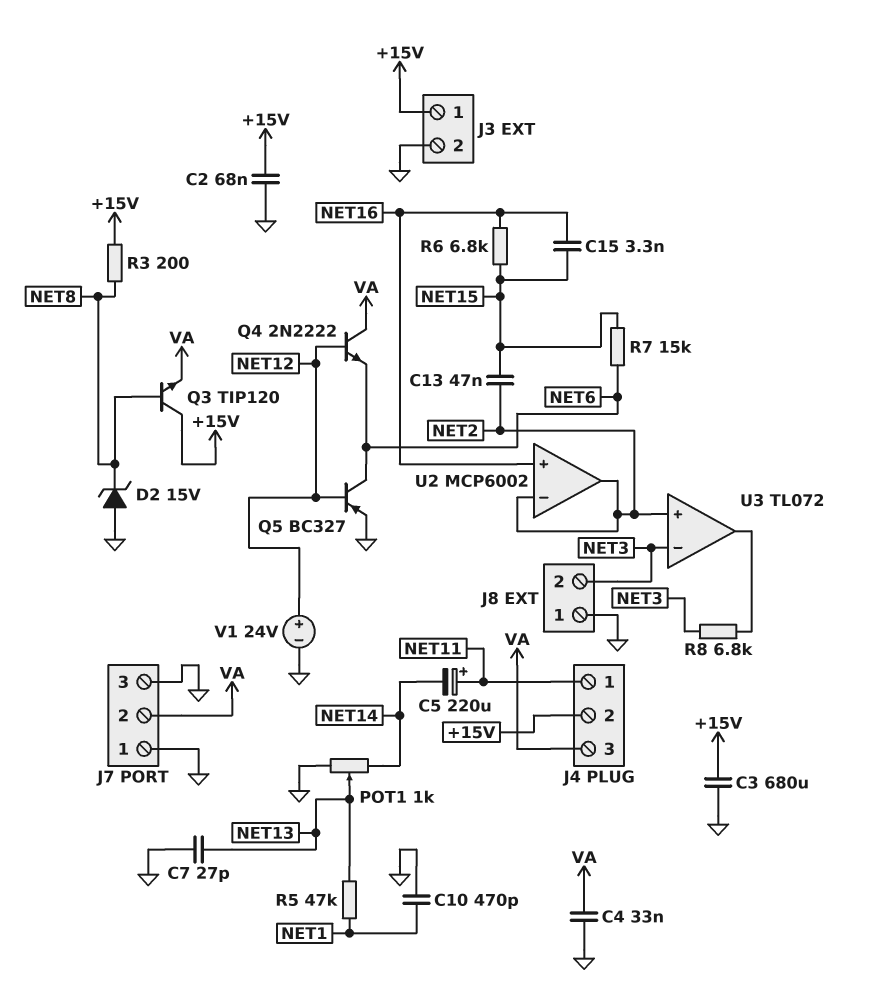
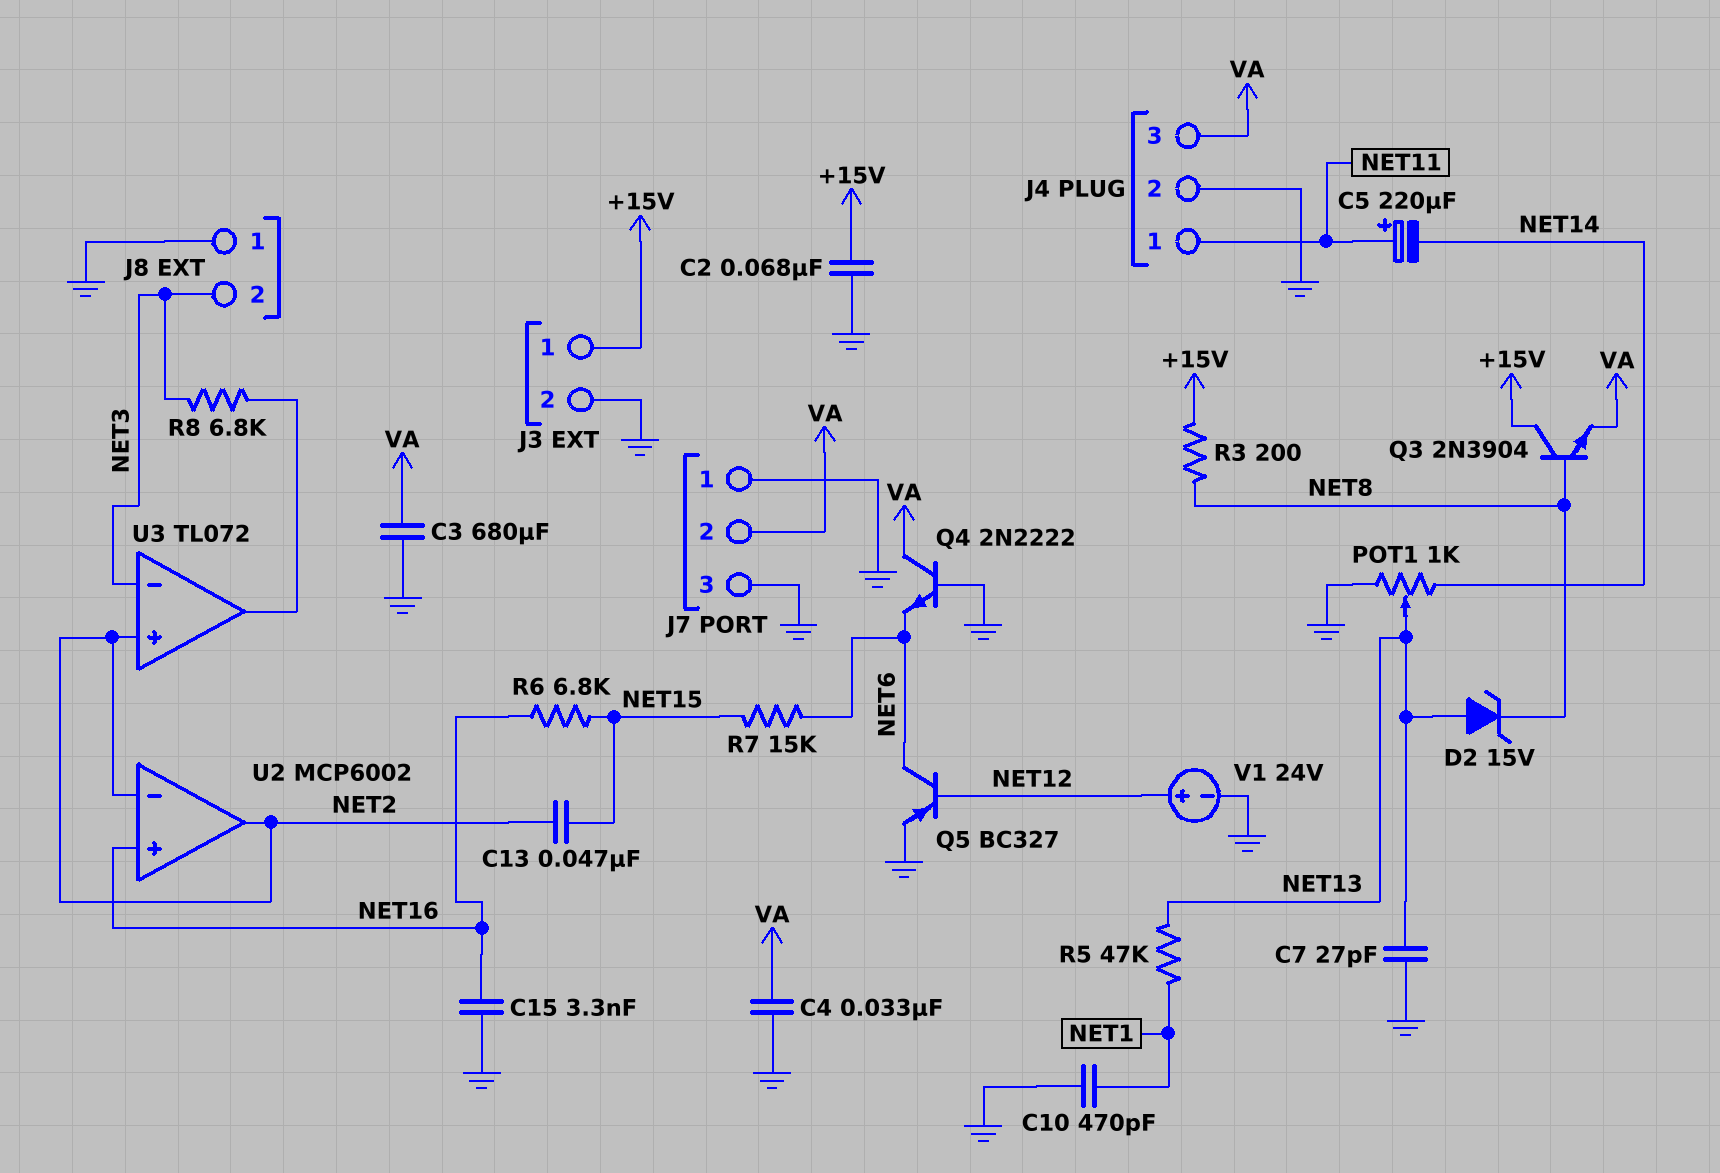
C3: 680uF (+15V, GND) -> 680uF (GND, VA)
C15: 3.3nF (NET15, NET16) -> 3.3nF (GND, NET16)
D2: zener 15V (A GND, K NET8) -> zener 15V (A NET13, K NET8)
J4 pin 2: +15V -> GND
Q3: NPN TIP120 (B NET8, C +15V, E VA) -> NPN 2N3904 (B NET8, C +15V, E VA)
Q4: NPN 2N2222 (B NET12, C VA, E NET6) -> NPN 2N2222 (B GND, C VA, E NET6)

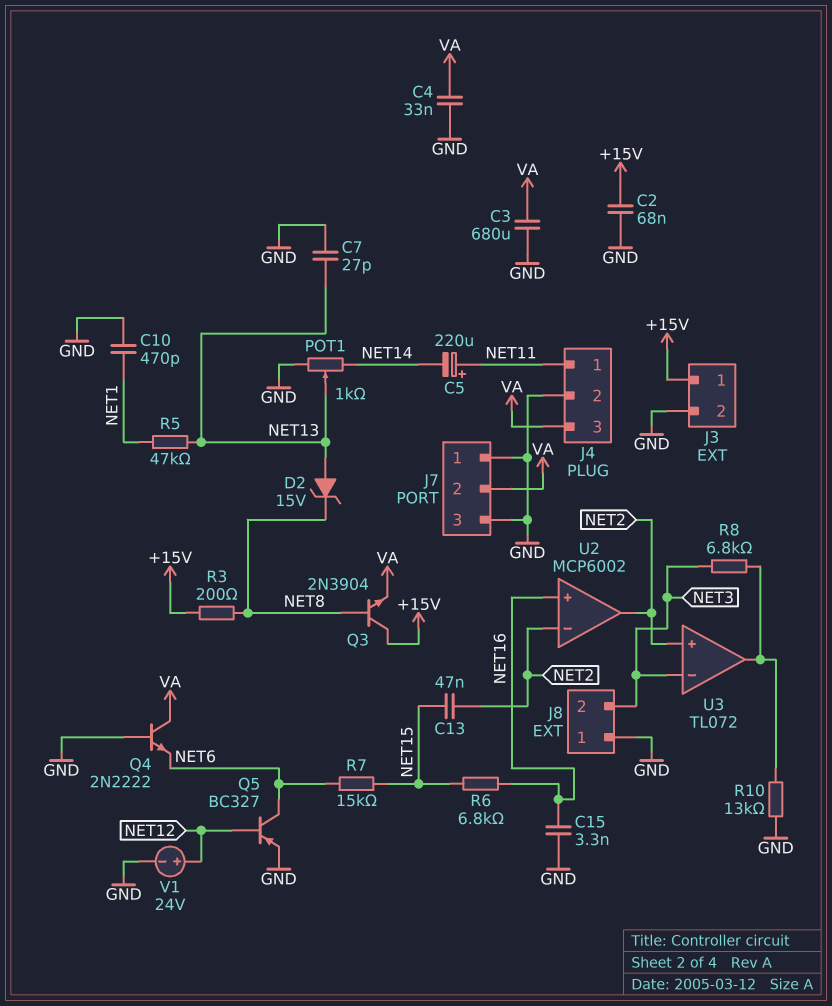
R10: none -> 13k (GND, U3/out)

